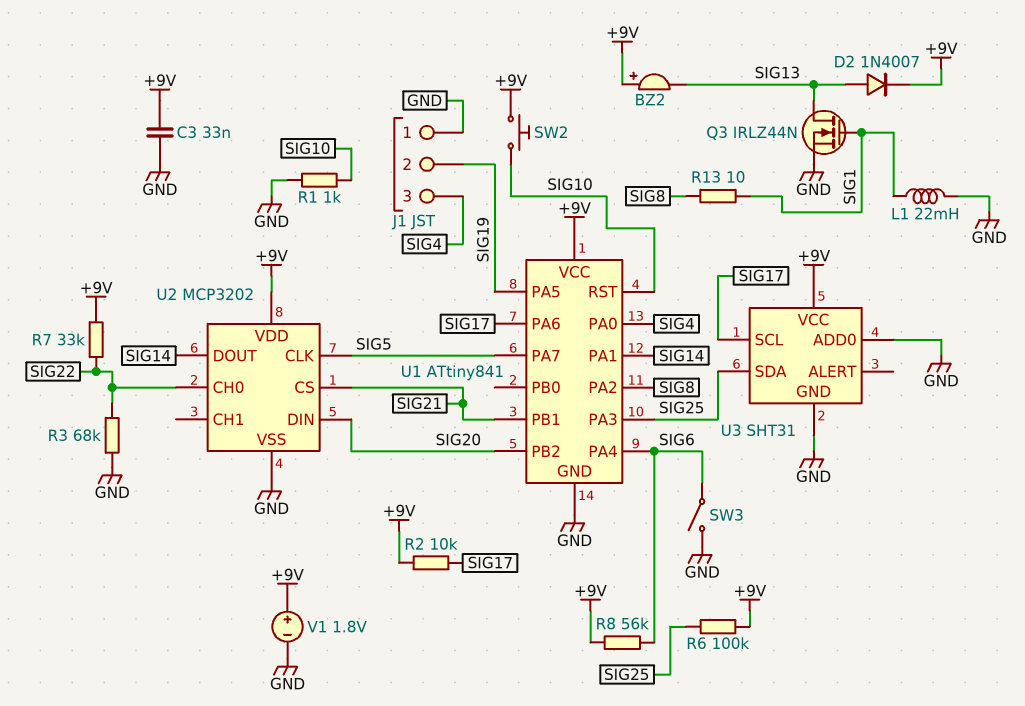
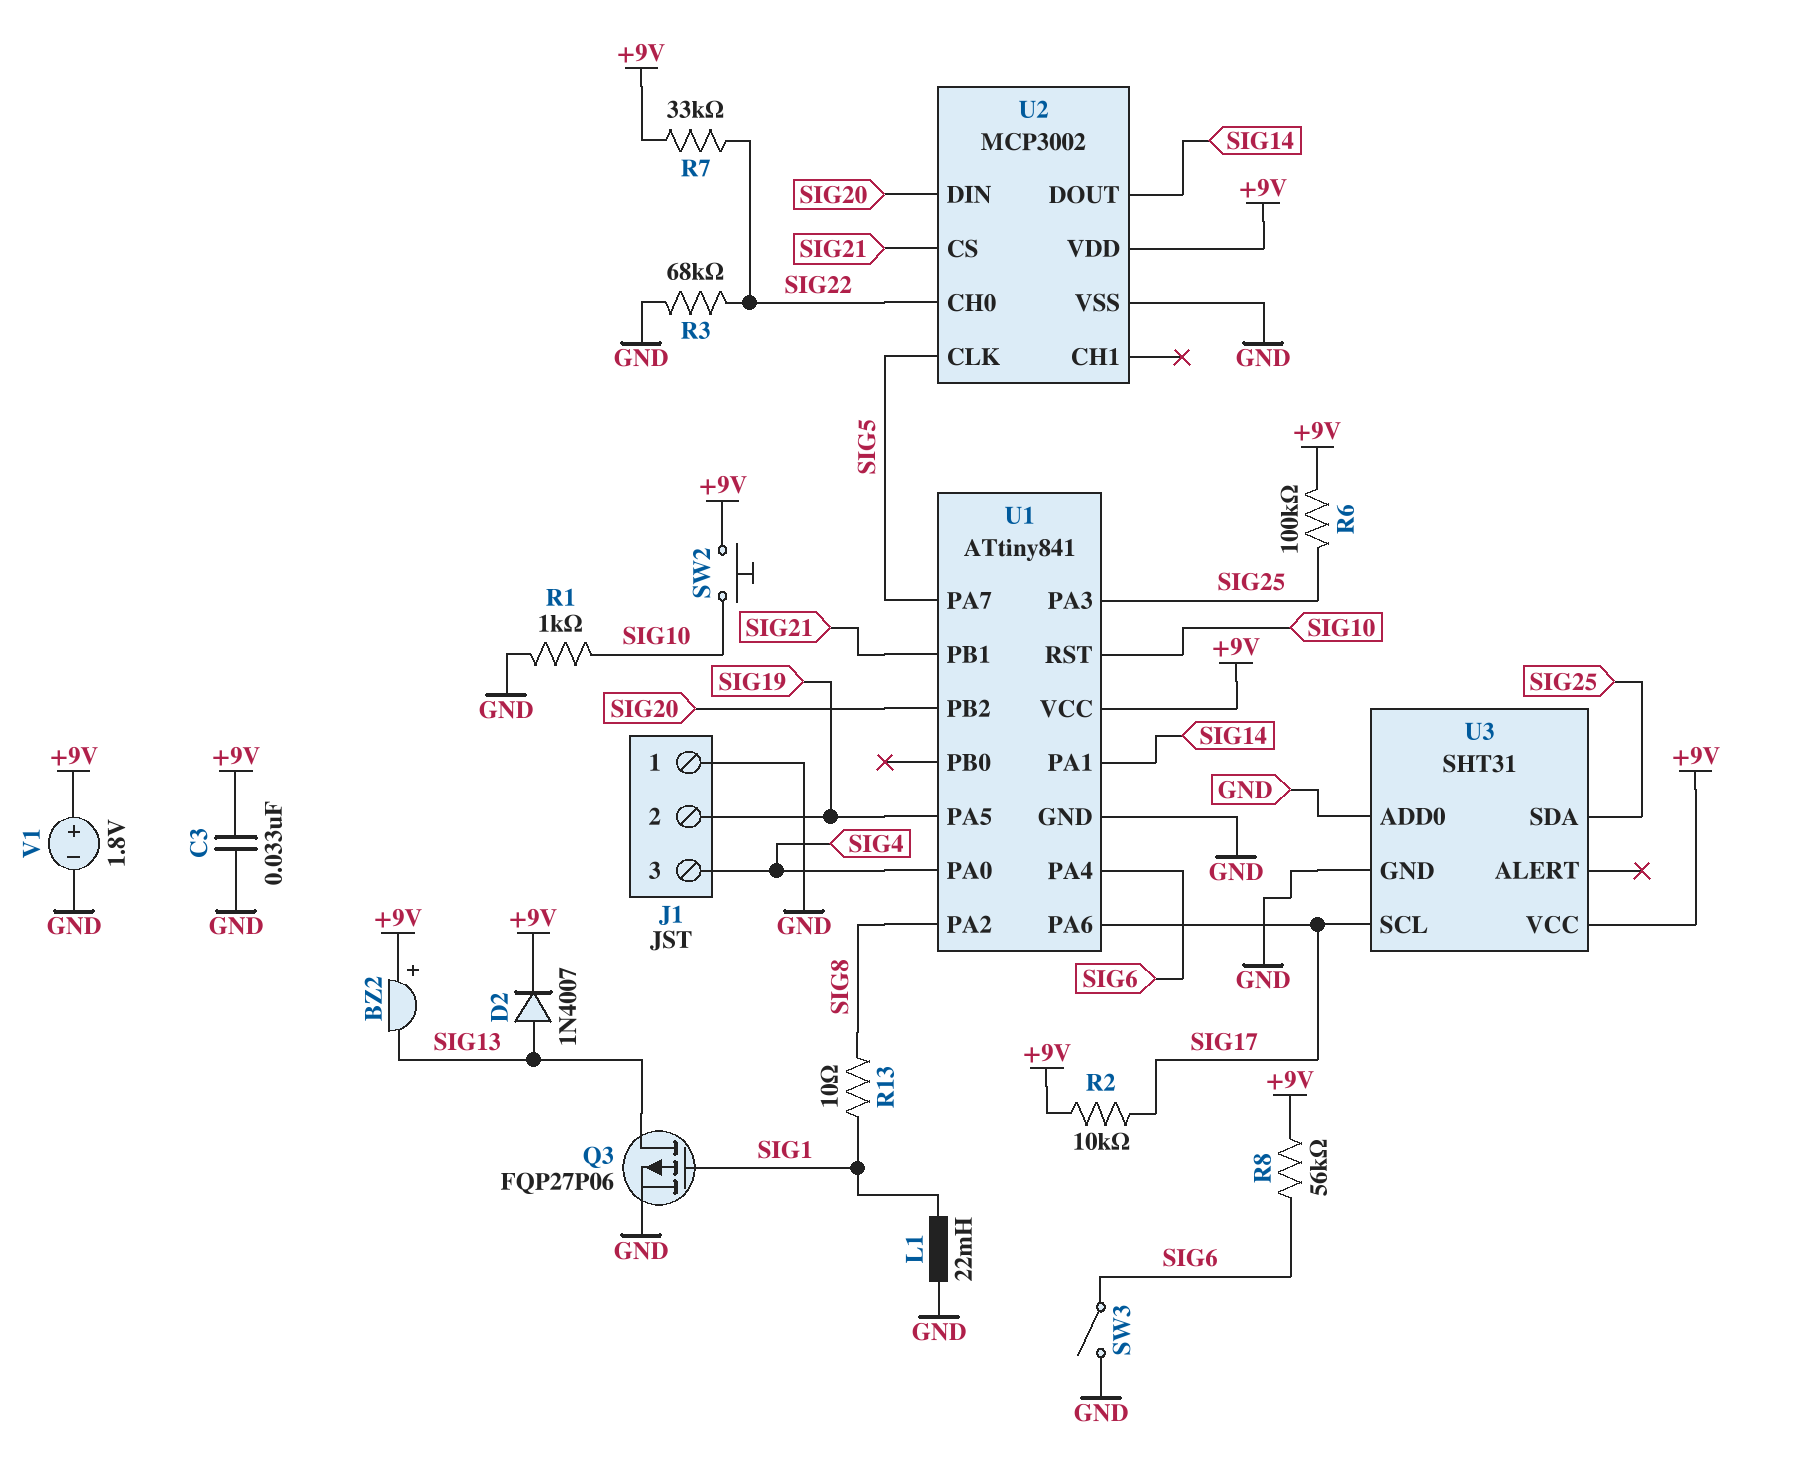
Q3: NMOS IRLZ44N (G SIG1, D SIG13, S GND) -> PMOS FQP27P06 (G SIG1, D SIG13, S GND)
U2: MCP3202 -> MCP3002

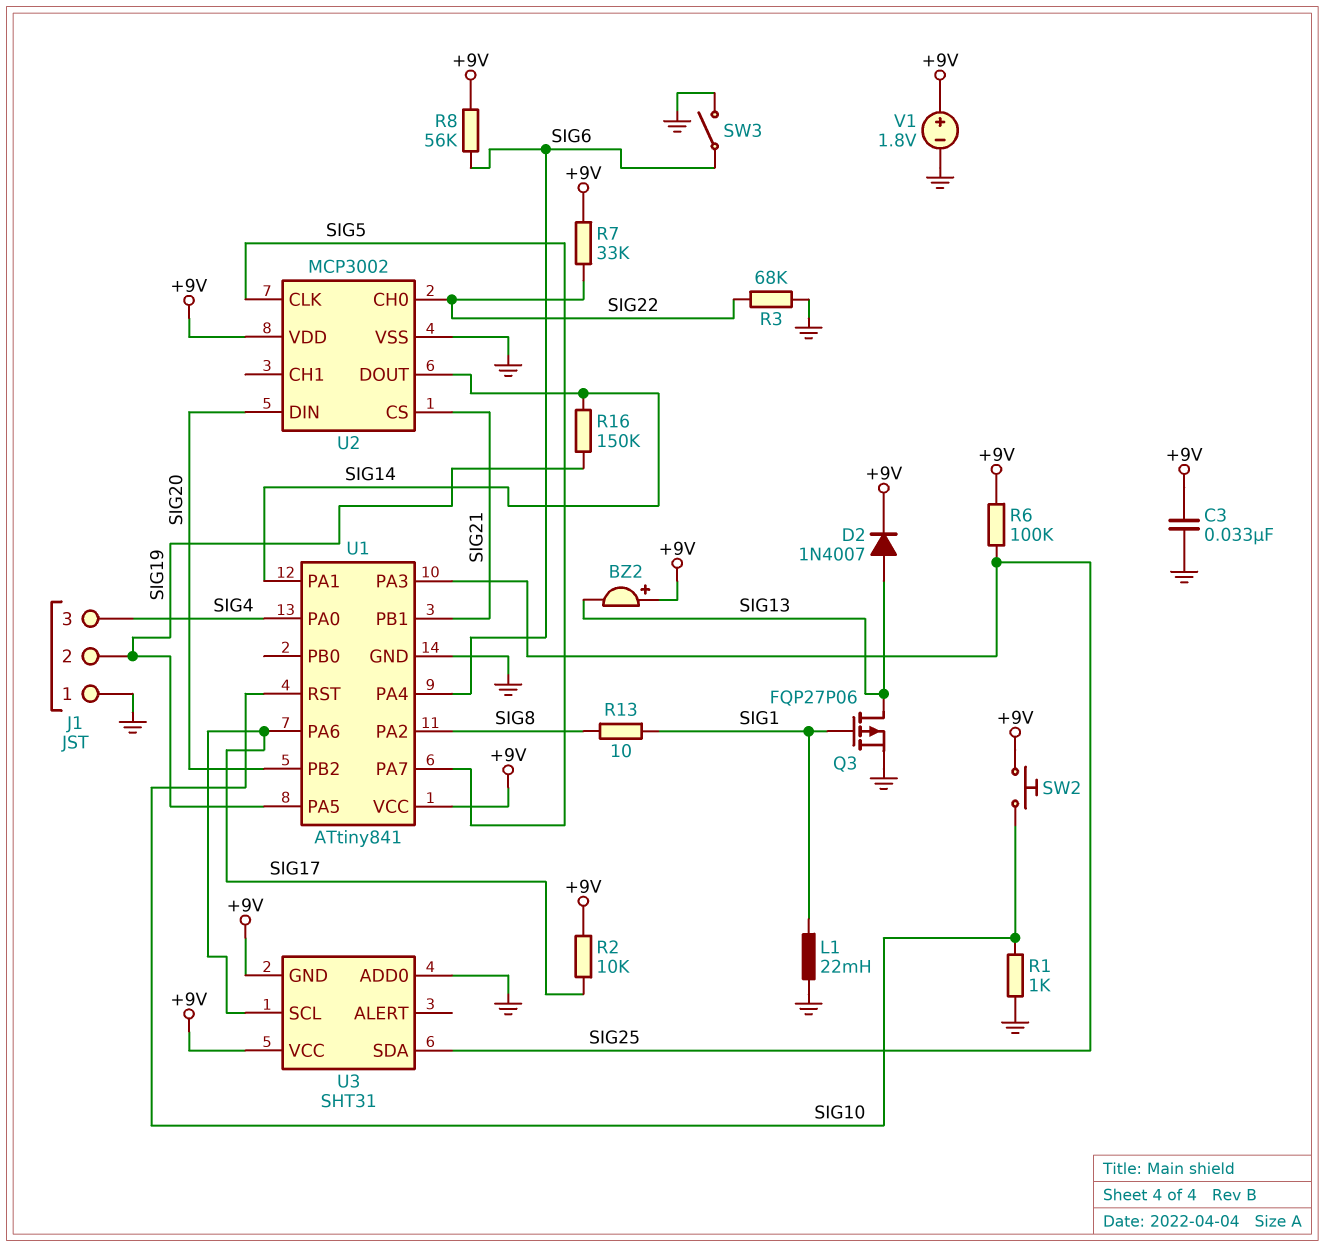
R16: none -> 150k (SIG14, SIG19)
U3 pin GND: GND -> +9V

